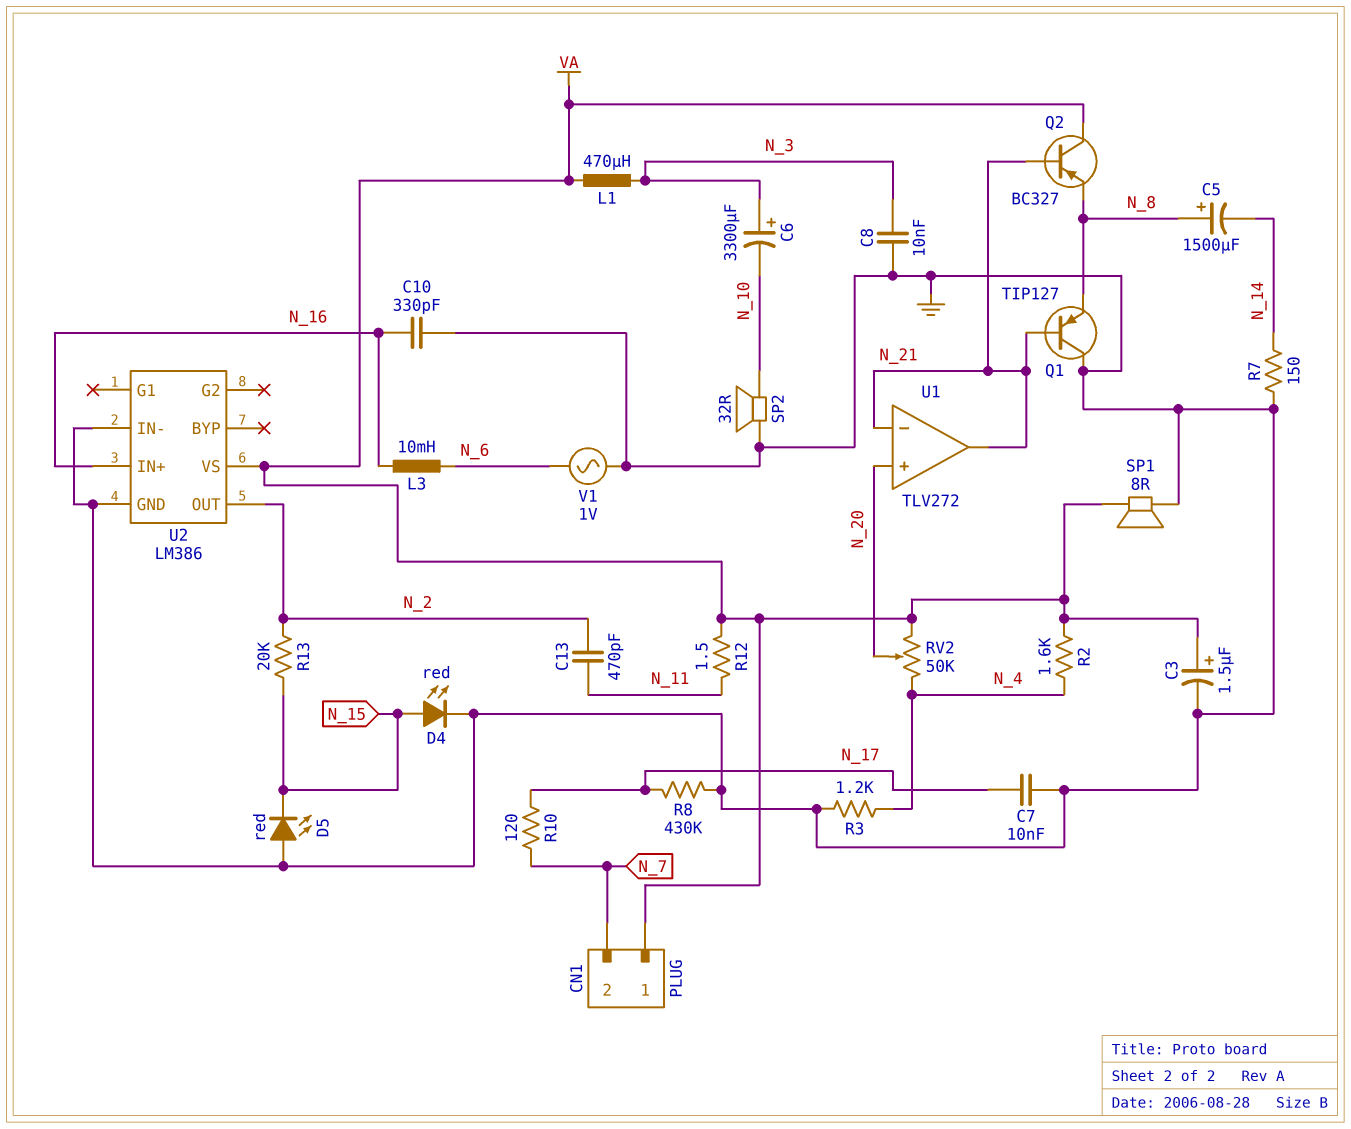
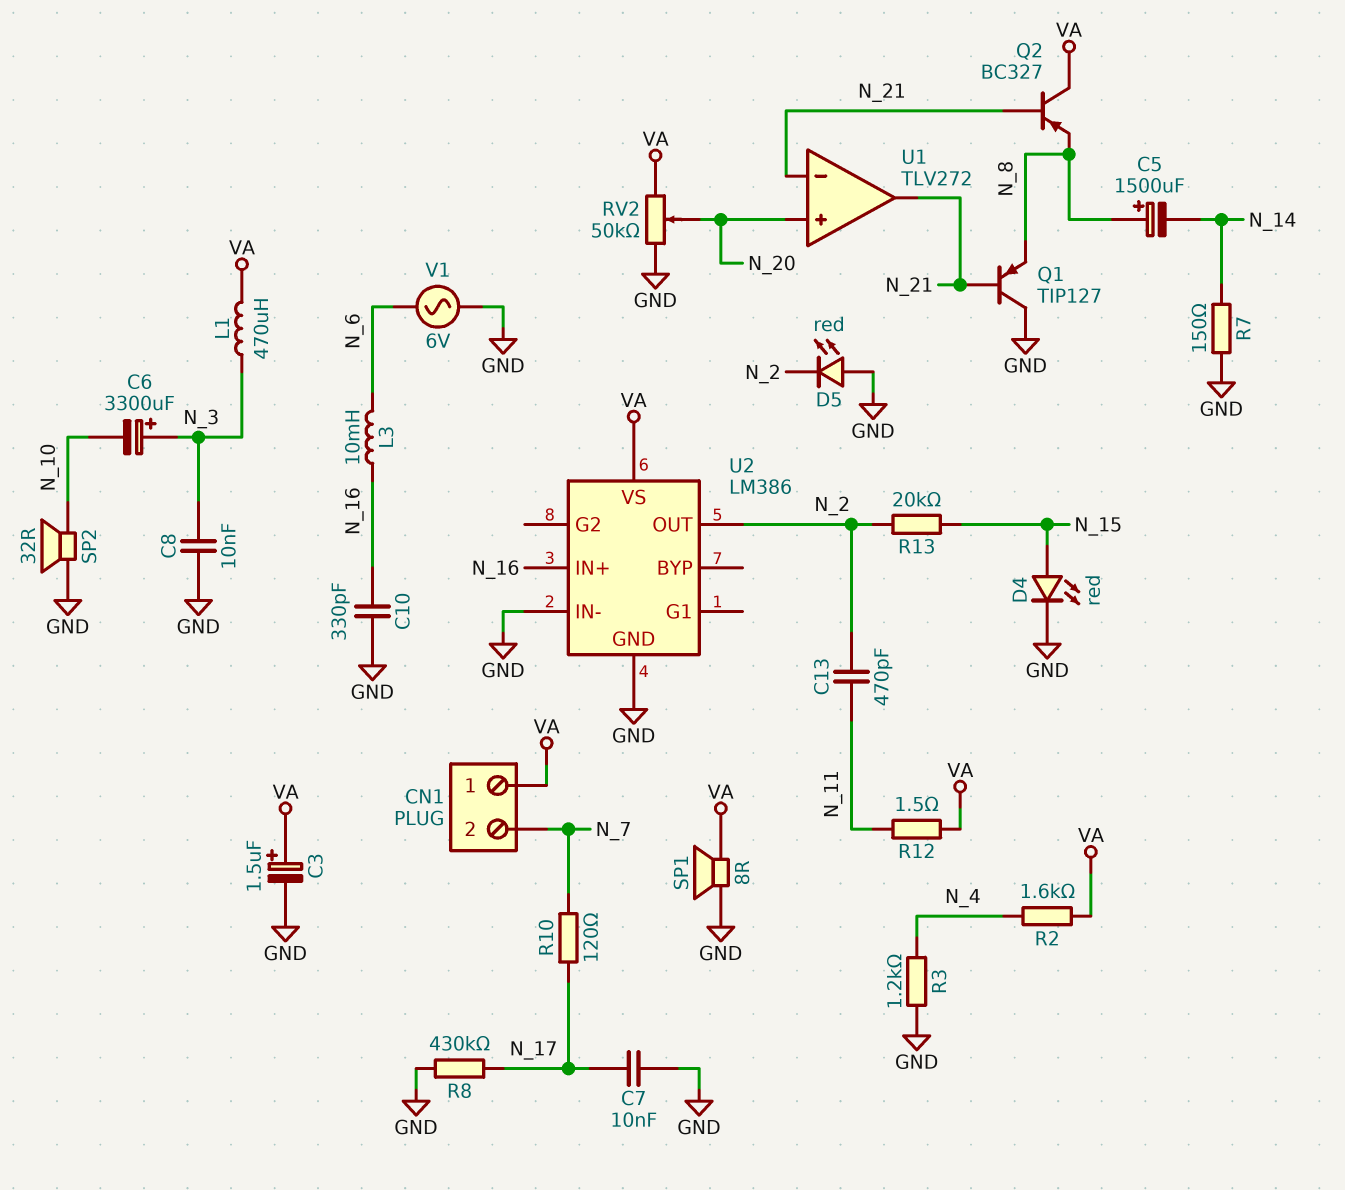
D5: LED red (A GND, K N_15) -> LED red (A GND, K N_2)
RV2: 50k (N_4, VA, wiper N_20) -> 50k (GND, VA, wiper N_20)
V1: AC 1V (GND, N_6) -> AC 6V (GND, N_6)

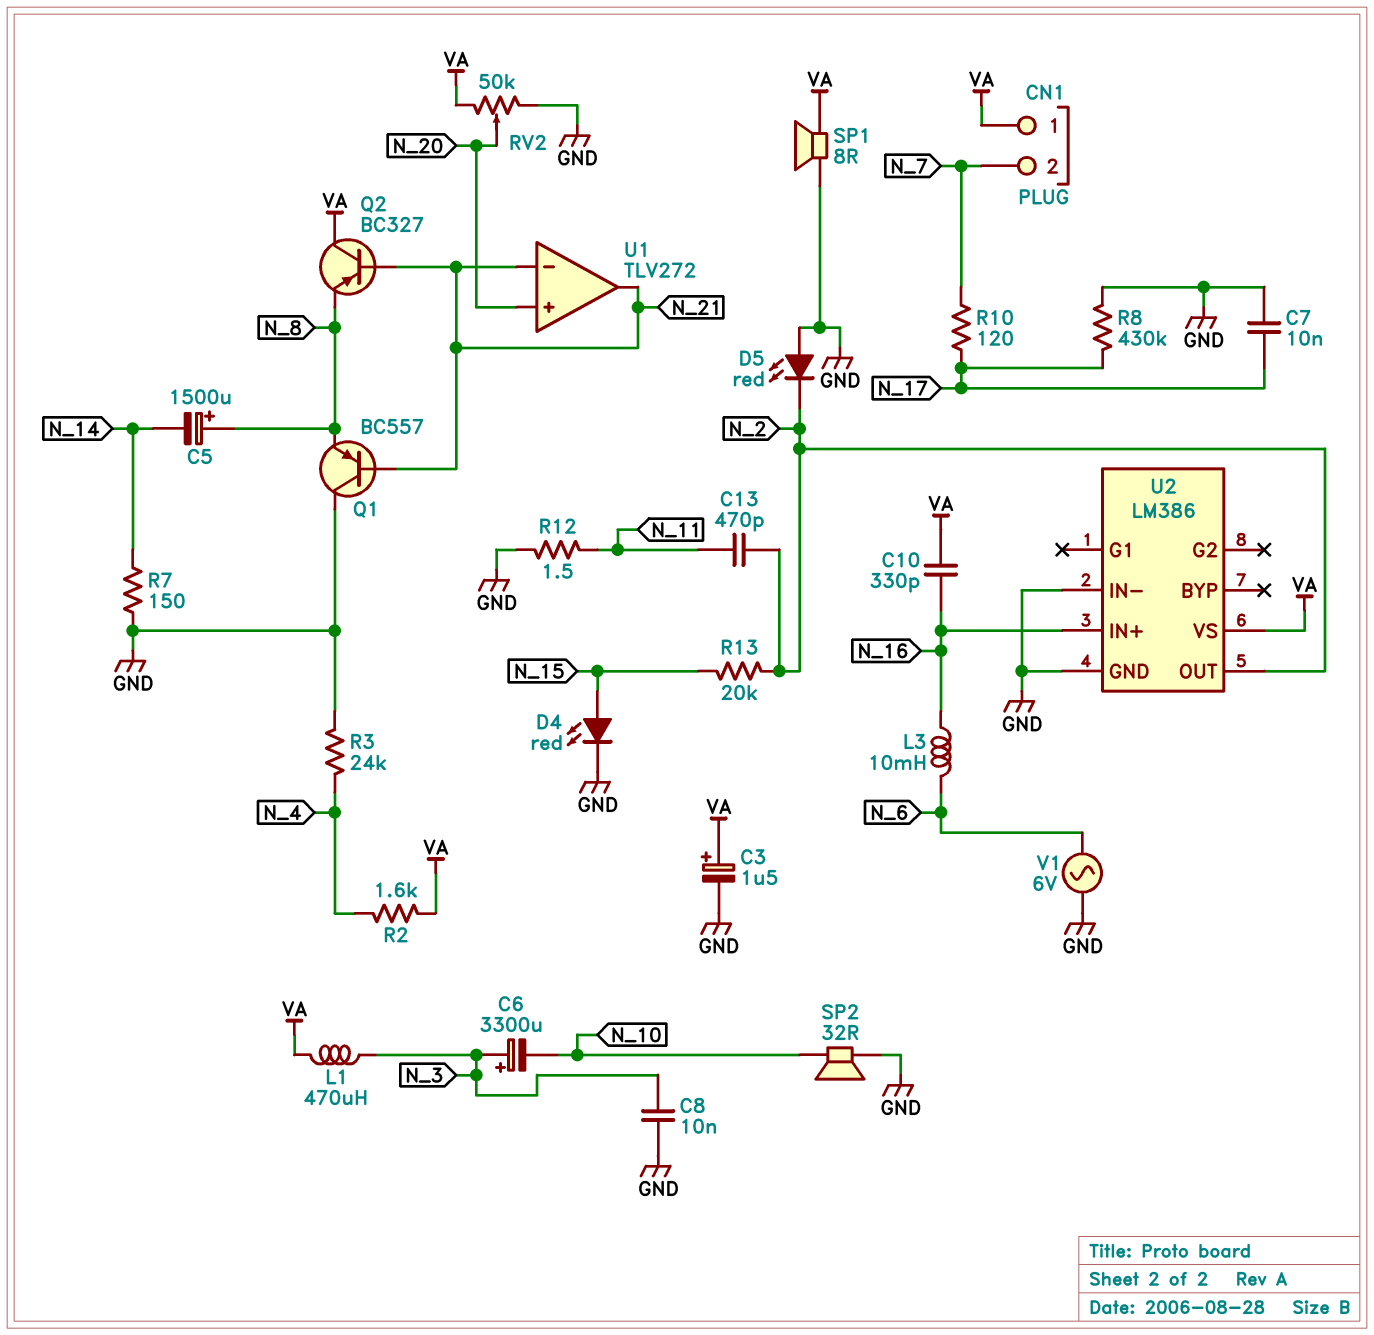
C10: 330pF (GND, N_16) -> 330pF (N_16, VA)
Q1: PNP TIP127 (B N_21, C GND, E N_8) -> PNP BC557 (B N_21, C GND, E N_8)
R3: 1.2k (GND, N_4) -> 24k (GND, N_4)
R12: 1.5 (N_11, VA) -> 1.5 (GND, N_11)

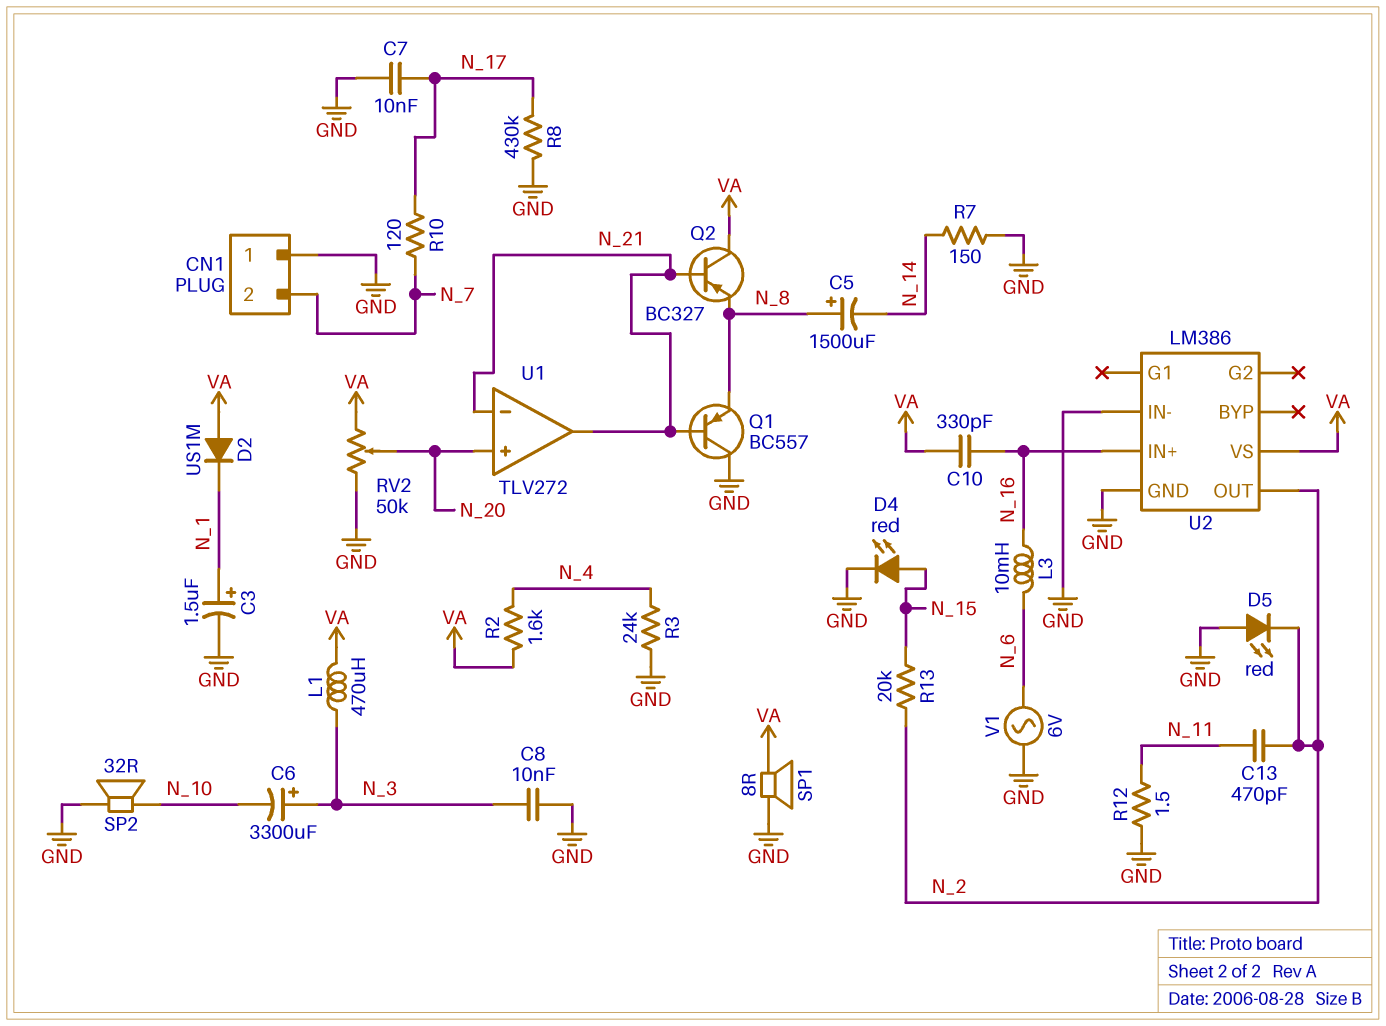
C3: 1.5uF (plus VA, minus GND) -> 1.5uF (plus N_1, minus GND)
CN1 pin 1: VA -> GND
D2: none -> diode US1M (A VA, K N_1)

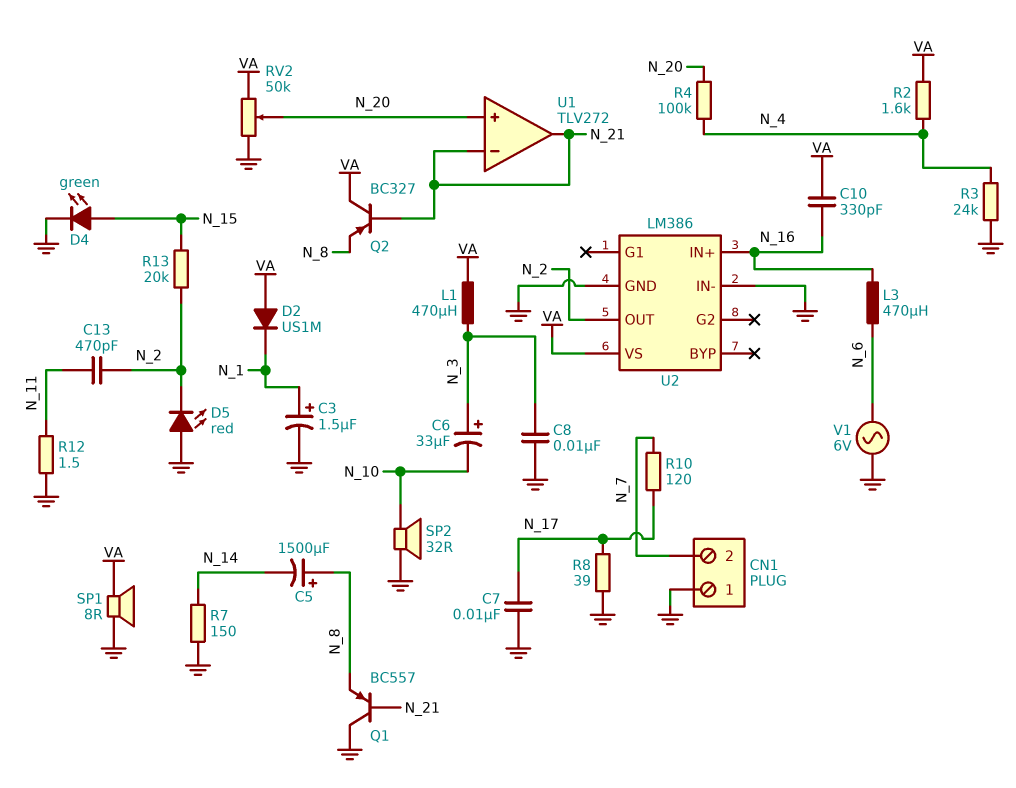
C6: 3300uF (plus N_3, minus N_10) -> 33uF (plus N_3, minus N_10)
D4: LED red (A N_15, K GND) -> LED green (A N_15, K GND)
L3: 10mH (N_6, N_16) -> 470uH (N_6, N_16)
R4: none -> 100k (N_4, N_20)
R8: 430k (GND, N_17) -> 39 (GND, N_17)

